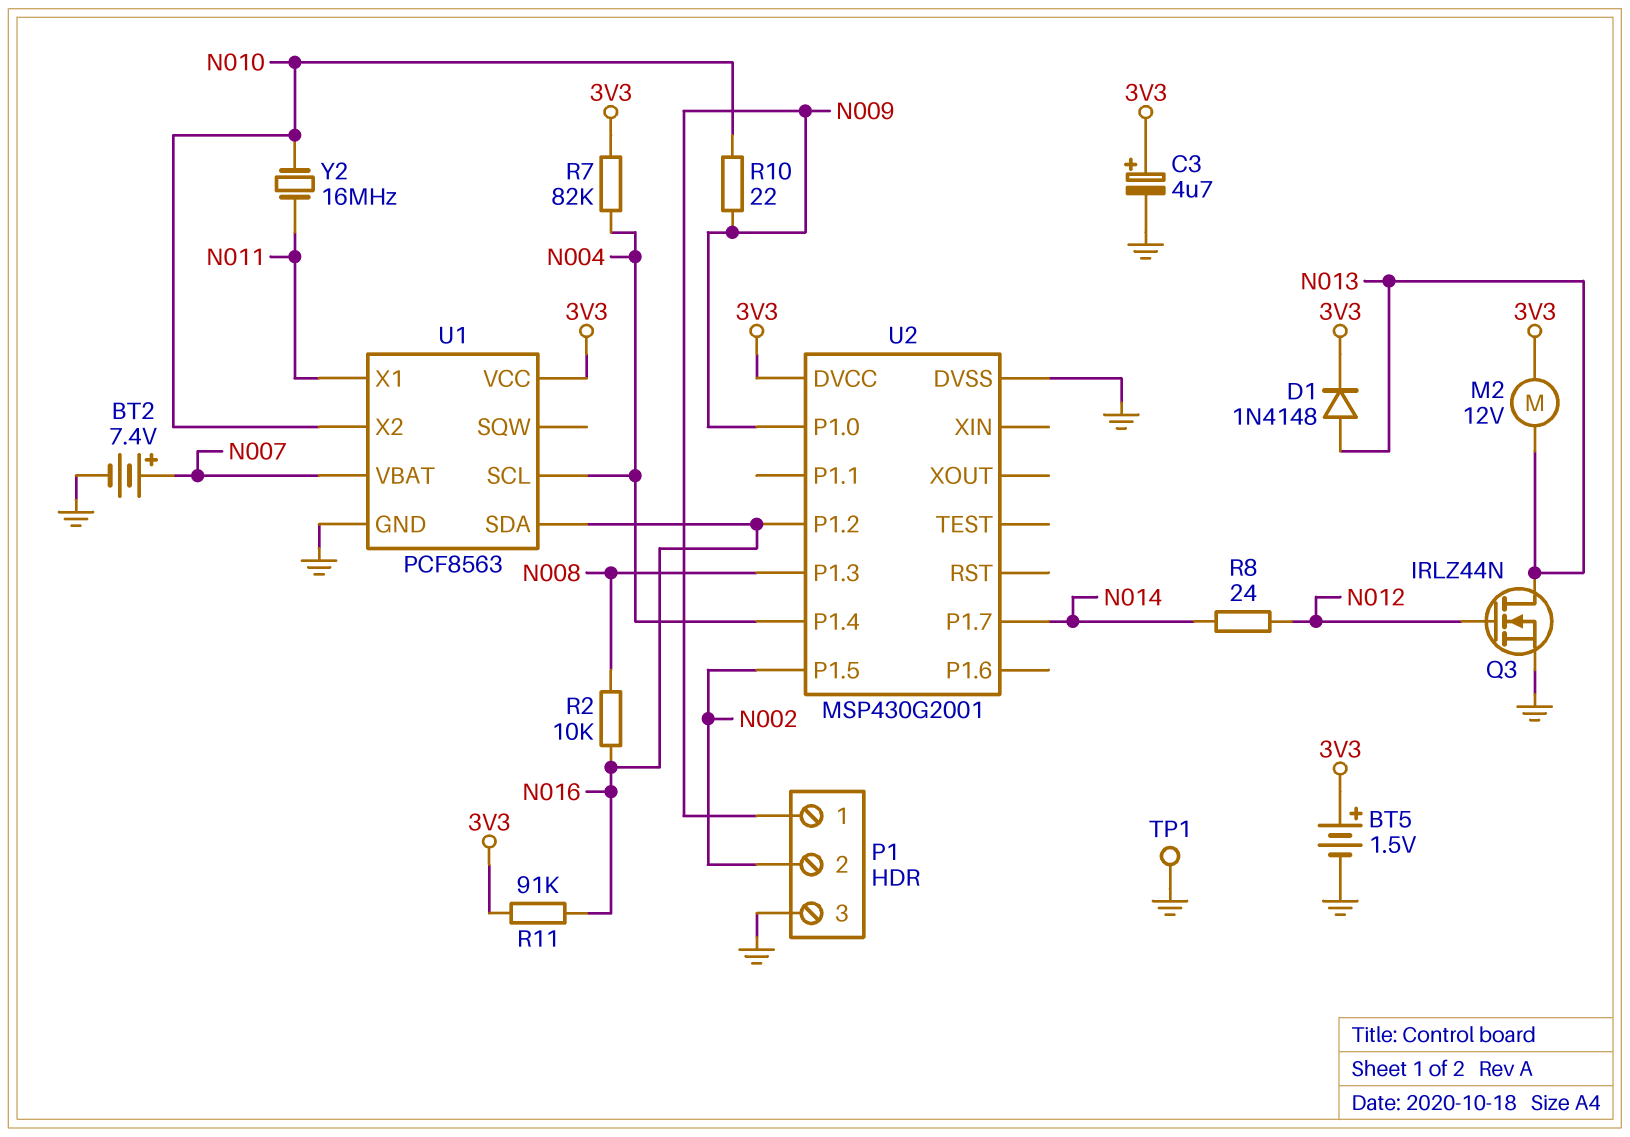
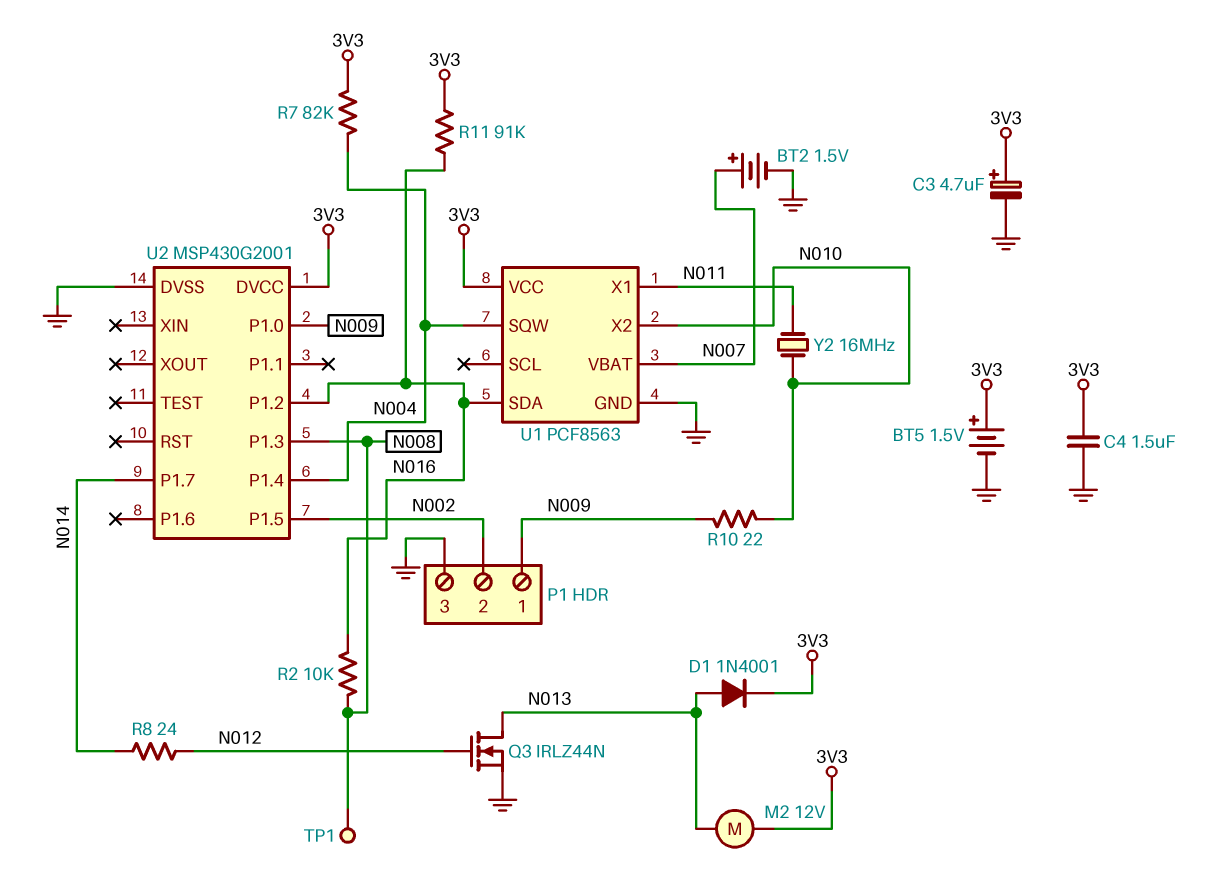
BT2: 7.4V (plus N007, minus GND) -> 1.5V (plus N007, minus GND)
C4: none -> 1.5uF (3V3, GND)
D1: diode 1N4148 (A N013, K 3V3) -> diode 1N4001 (A N013, K 3V3)
TP1: test point (GND) -> test point (N008)
U1 pin SCL: N004 -> none
U1 pin SQW: none -> N004

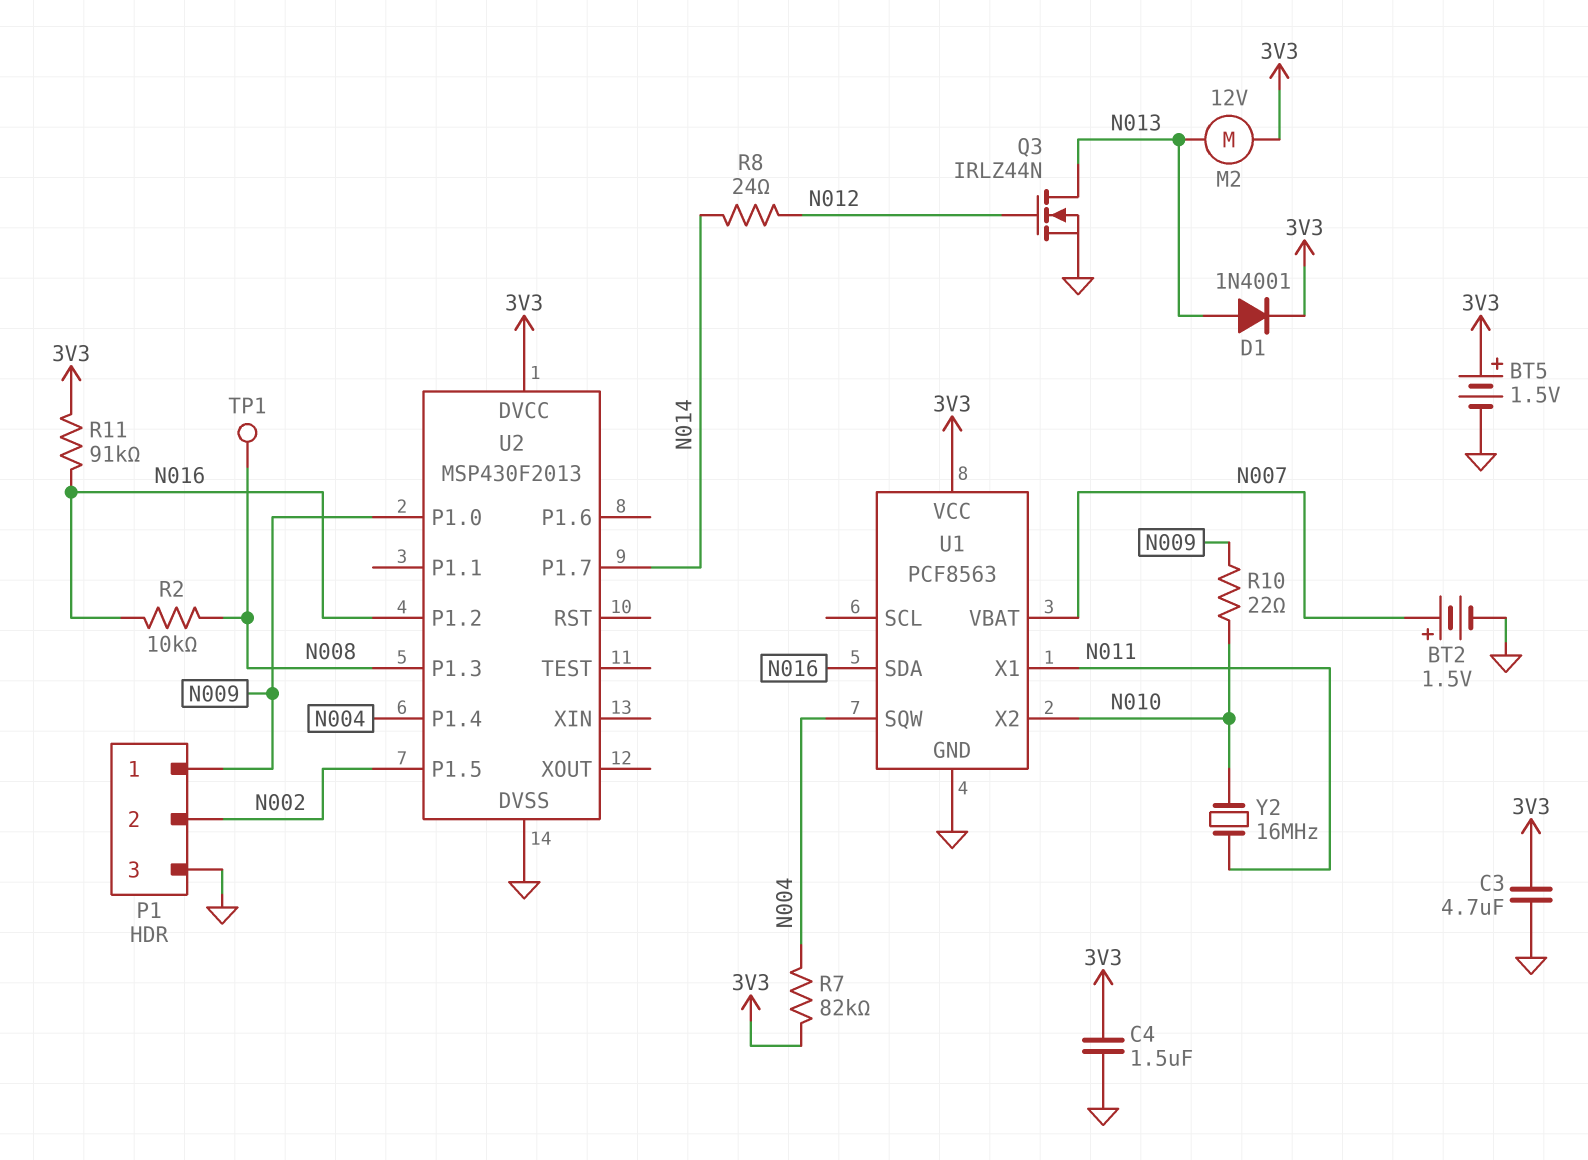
C3: 4.7uF (plus 3V3, minus GND) -> 4.7uF (3V3, GND)
U2: MSP430G2001 -> MSP430F2013

